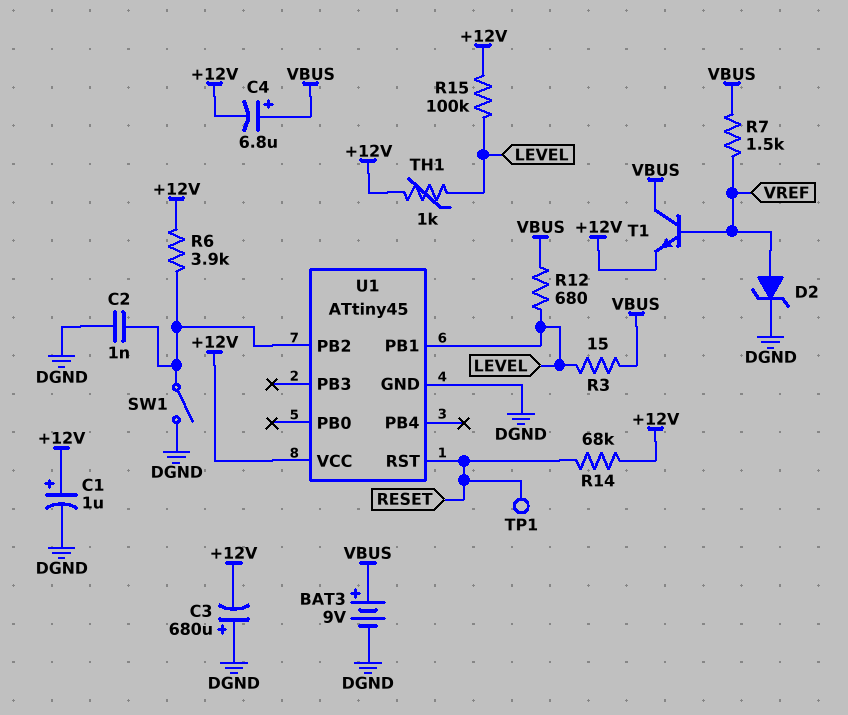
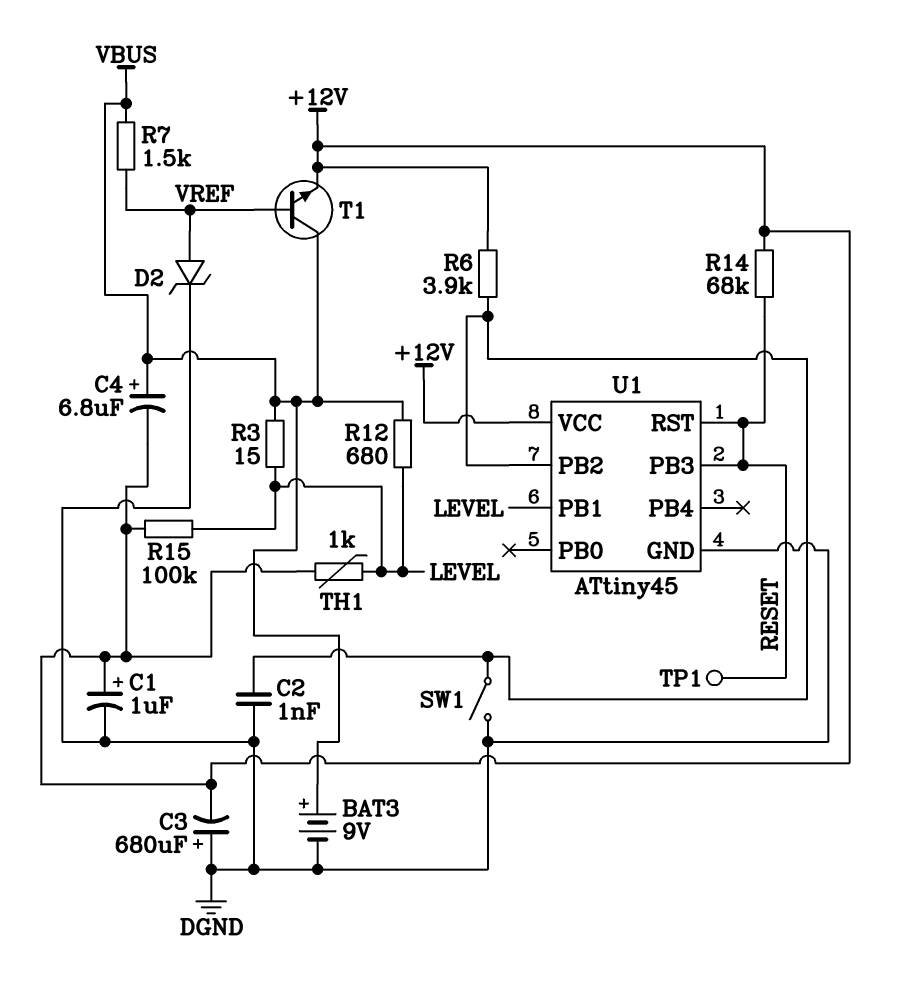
U1 pin PB3: none -> RESET

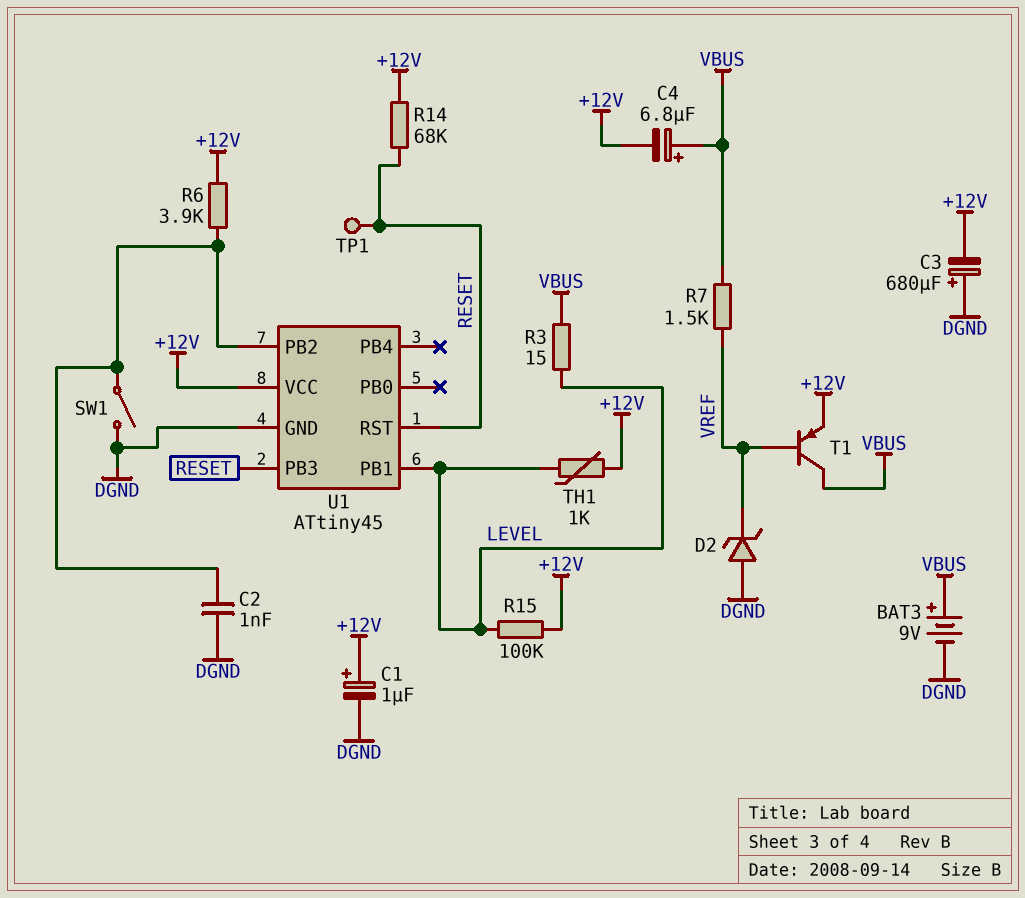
D2: zener (A VREF, K DGND) -> zener (A DGND, K VREF)
R12: 680 (LEVEL, VBUS) -> none
T1: NPN (B VREF, C VBUS, E +12V) -> PNP (B VREF, C VBUS, E +12V)

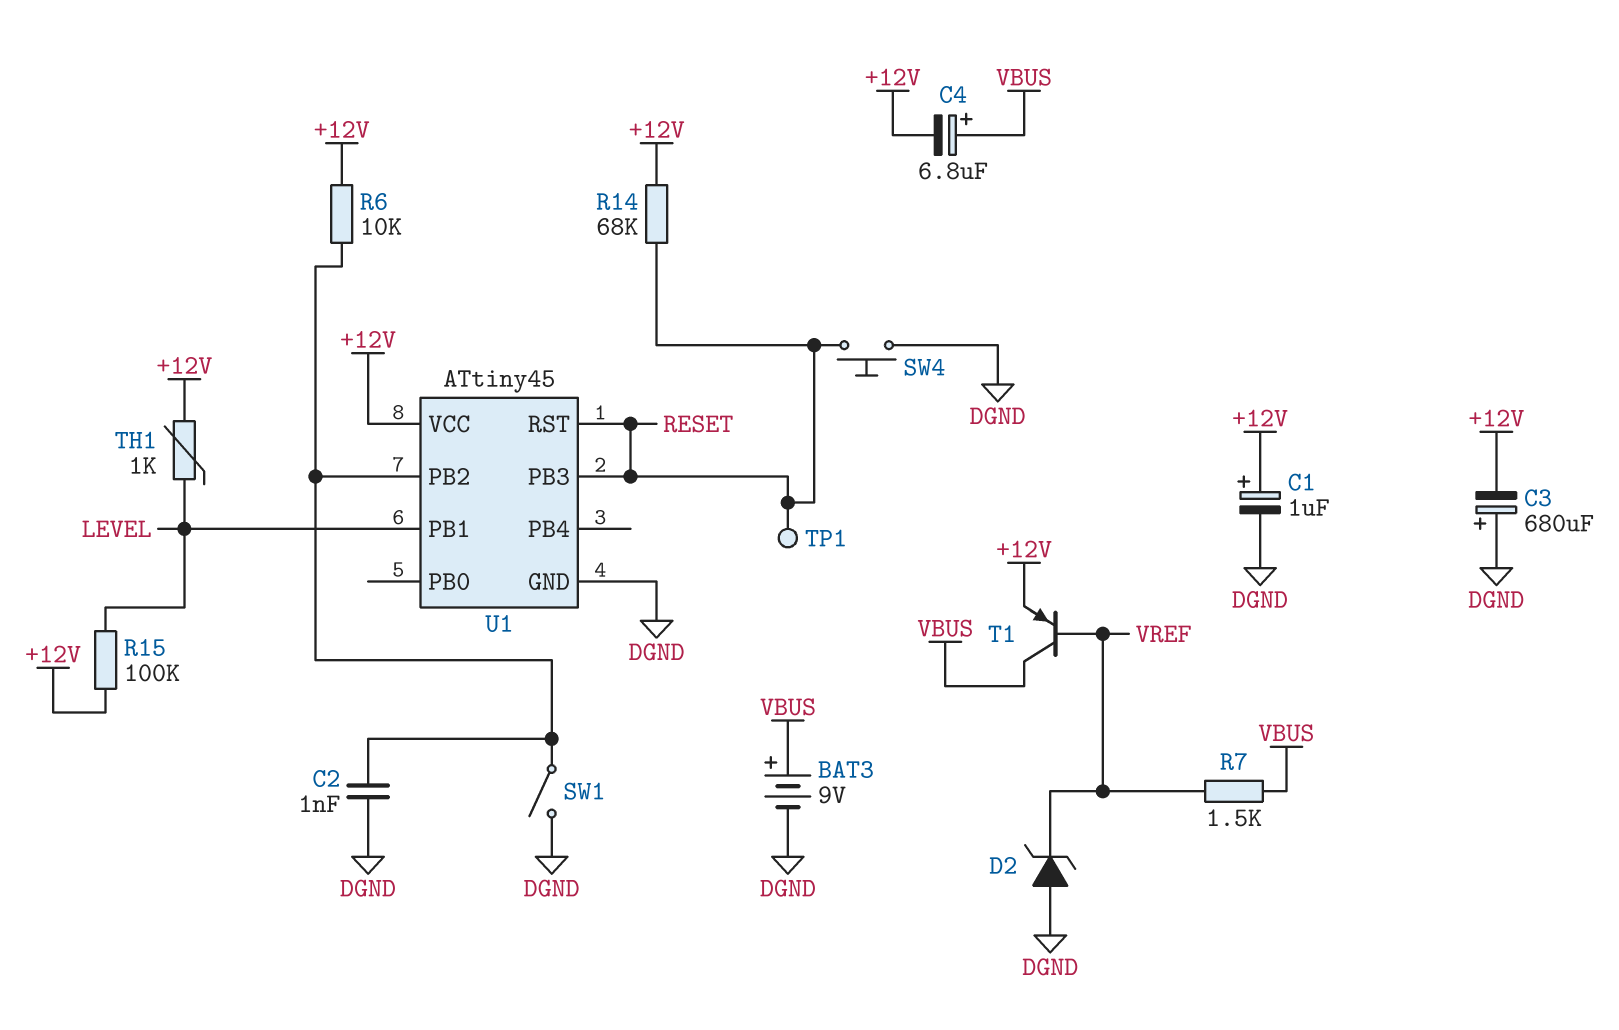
R3: 15 (LEVEL, VBUS) -> none
R6: 3.9k (+12V, U1/PB2) -> 10k (+12V, U1/PB2)
SW4: none -> button (DGND, RESET)

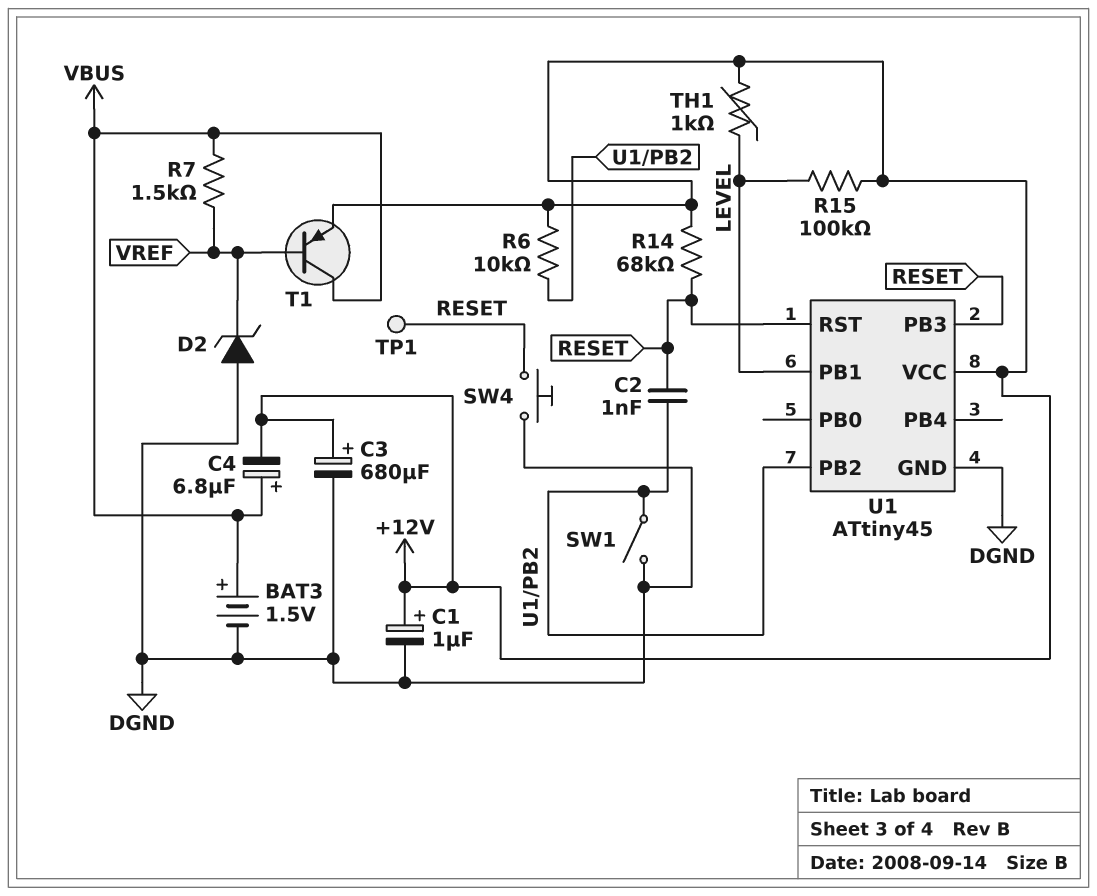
BAT3: 9V (plus VBUS, minus DGND) -> 1.5V (plus VBUS, minus DGND)
C2: 1nF (DGND, U1/PB2) -> 1nF (RESET, U1/PB2)
C3: 680uF (plus DGND, minus +12V) -> 680uF (plus +12V, minus DGND)

